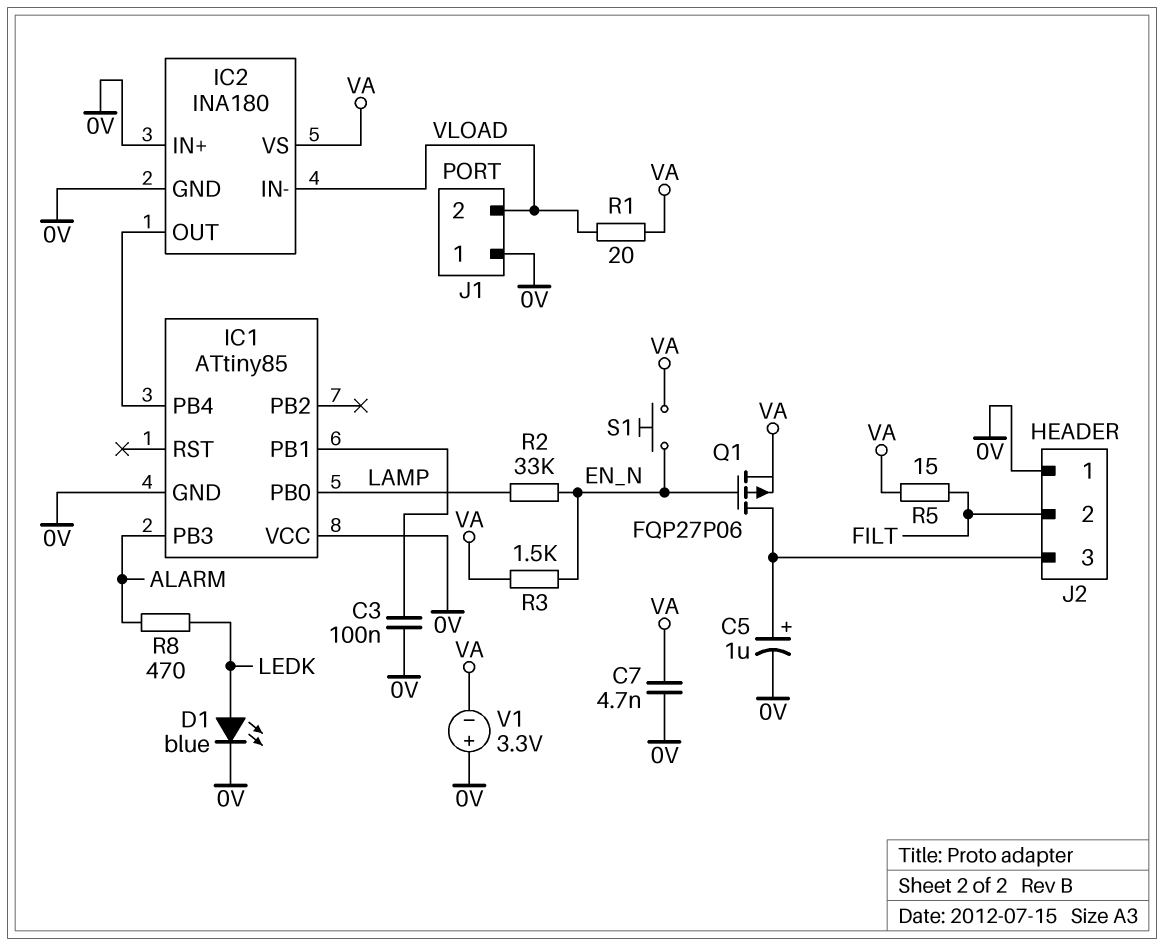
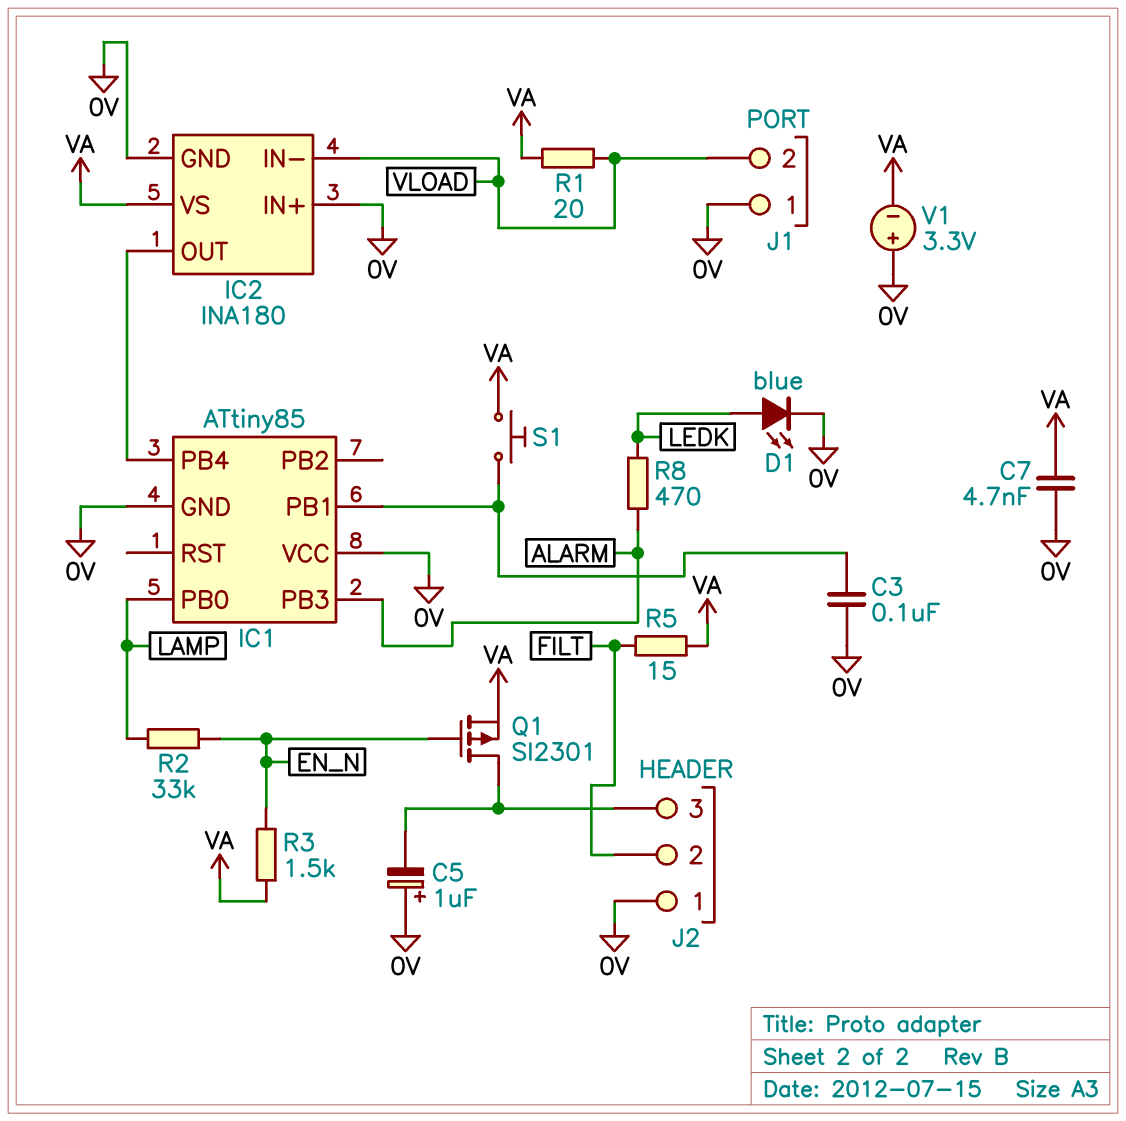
C5: 1uF (plus J2/3, minus 0V) -> 1uF (plus 0V, minus J2/3)
Q1: PMOS FQP27P06 (G EN_N, D J2/3, S VA) -> PMOS SI2301 (G EN_N, D J2/3, S VA)
S1: button (EN_N, VA) -> button (IC1/PB1, VA)

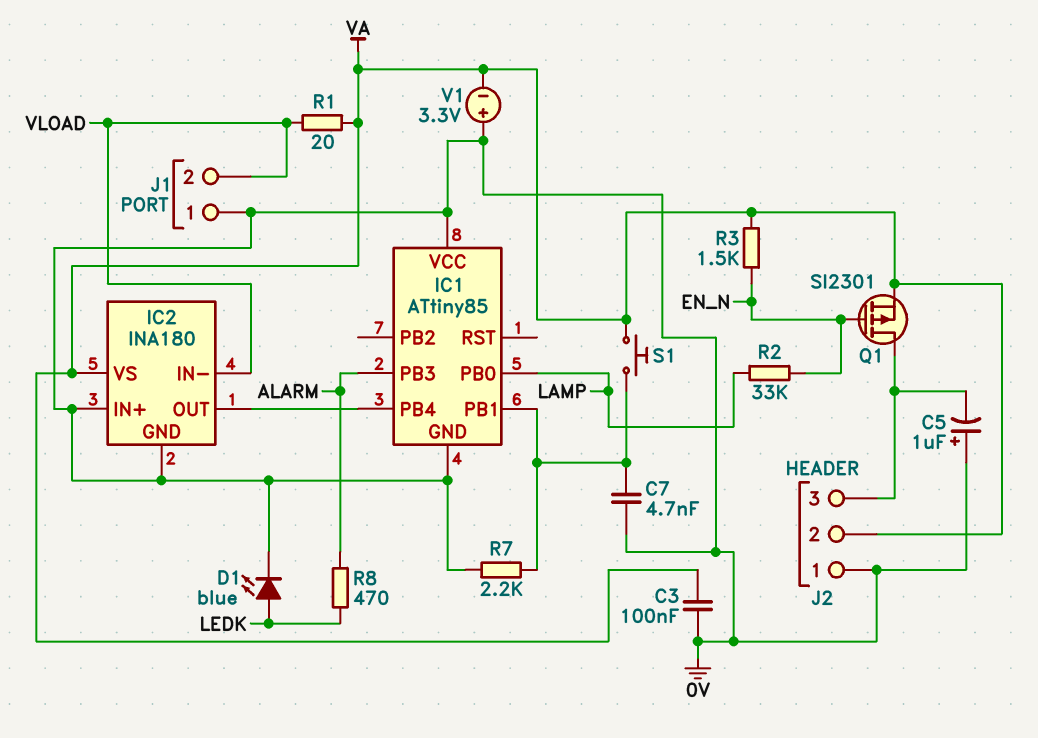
C3: 100nF (0V, IC1/PB1) -> 100nF (0V, VA)
C7: 4.7nF (0V, VA) -> 4.7nF (0V, IC1/PB1)
J2 pin 2: FILT -> VA
R5: 15 (FILT, VA) -> none
R7: none -> 2.2k (0V, IC1/PB1)

